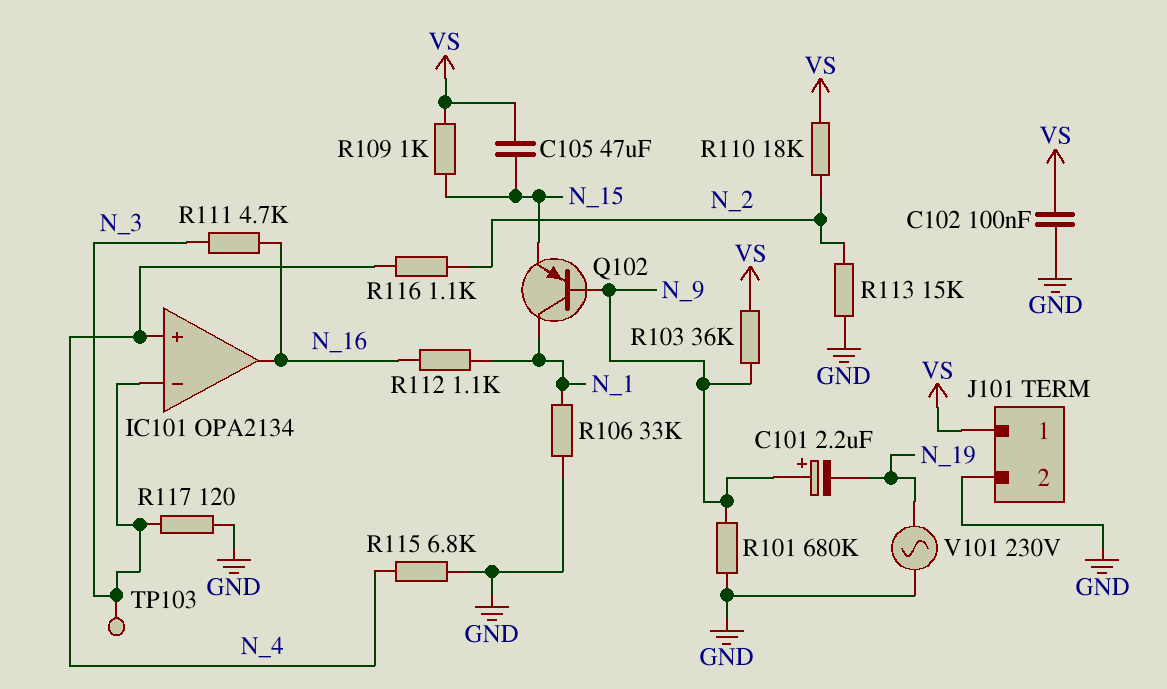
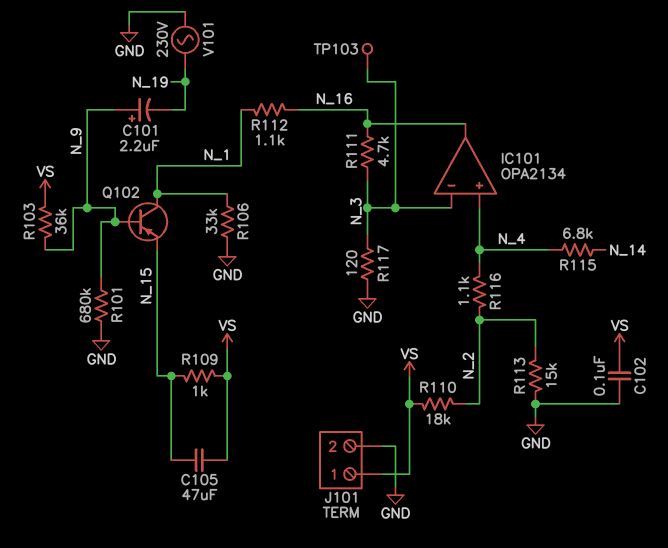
R115: 6.8k (GND, N_4) -> 6.8k (N_4, N_14)

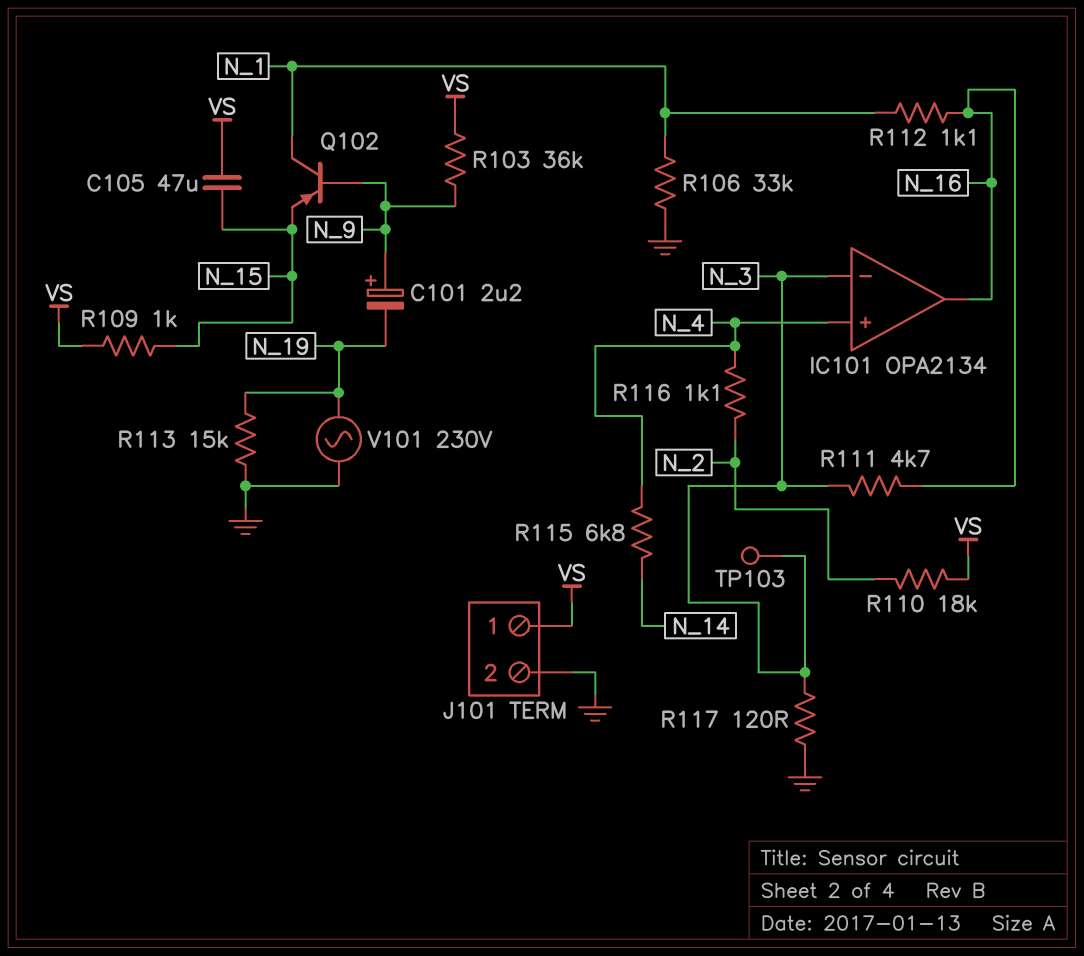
C102: 100nF (GND, VS) -> none
R101: 680k (GND, N_9) -> none
R113: 15k (GND, N_2) -> 15k (GND, N_19)

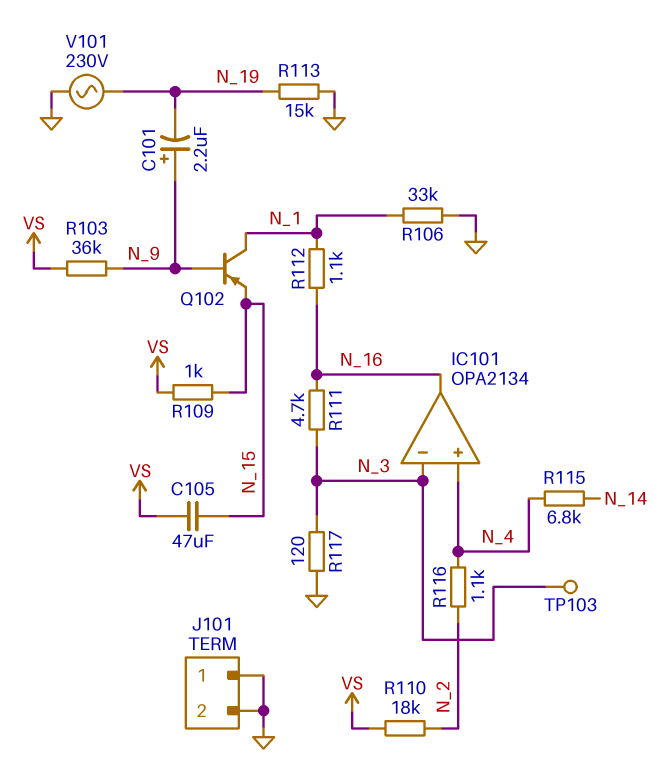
J101 pin 1: VS -> GND

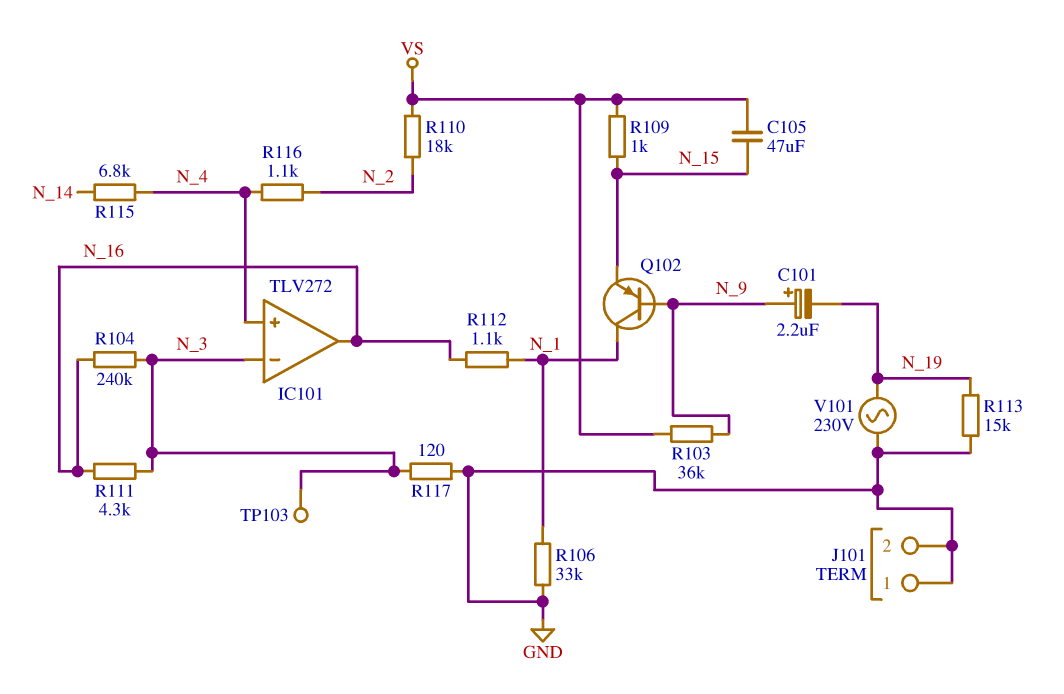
IC101: OPA2134 -> TLV272
R104: none -> 240k (N_3, N_16)
R111: 4.7k (N_3, N_16) -> 4.3k (N_3, N_16)

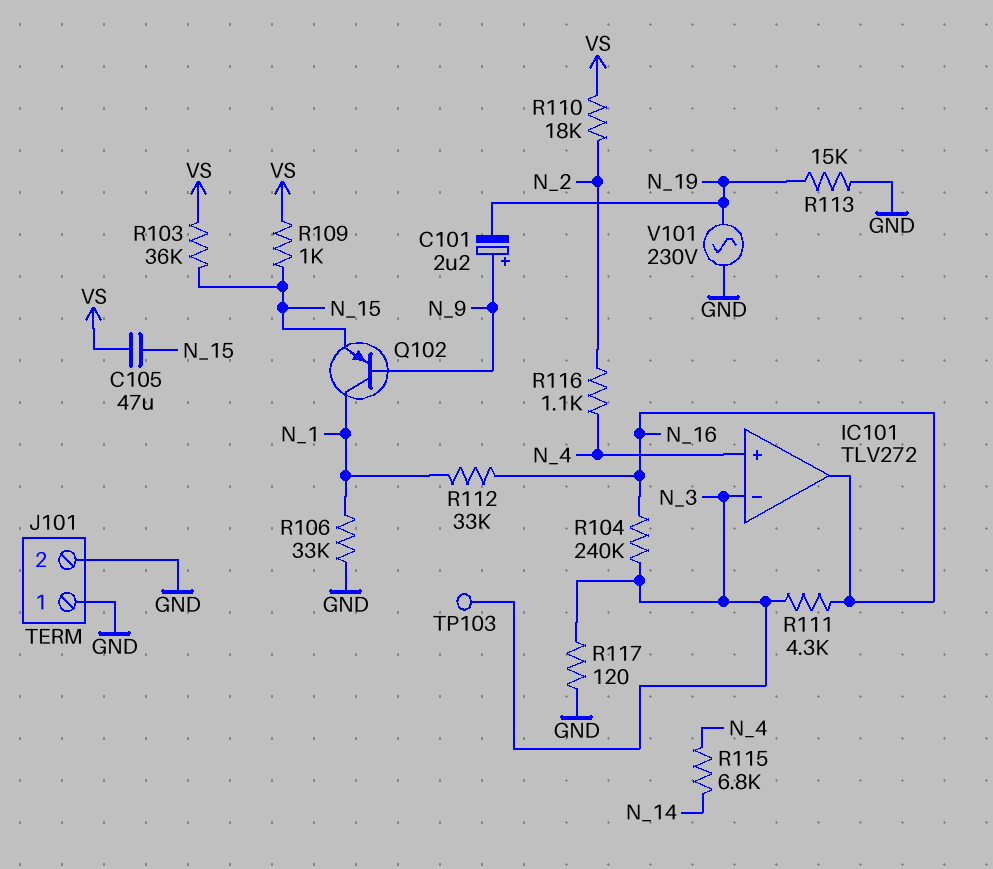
R103: 36k (N_9, VS) -> 36k (N_15, VS)
R112: 1.1k (N_1, N_16) -> 33k (N_1, N_16)

